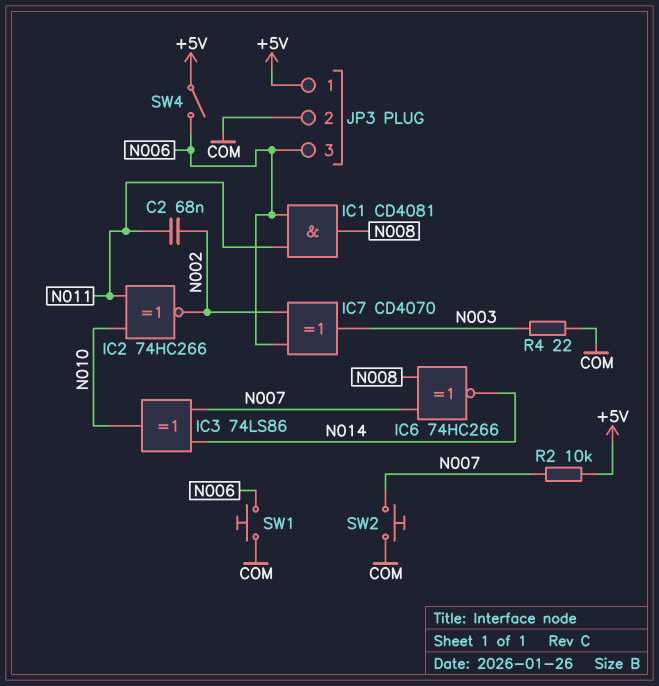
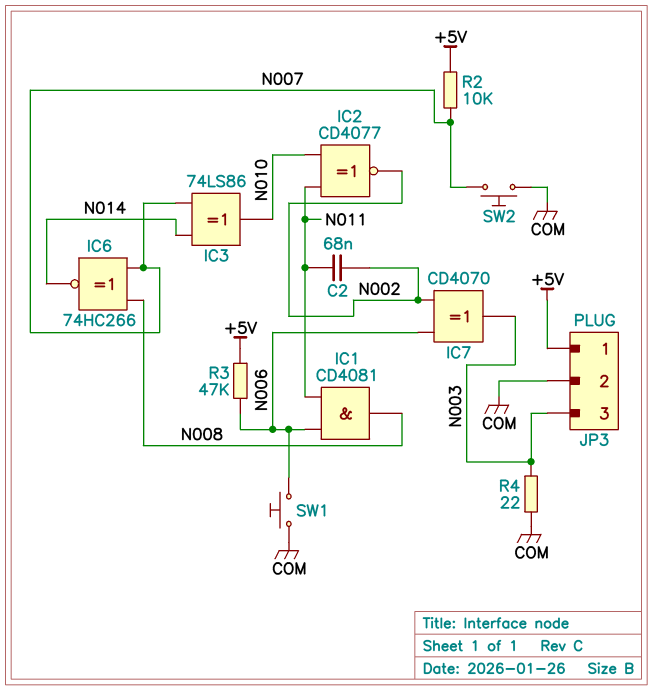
IC2: XNOR 74HC266 (in N010, in N011, out N002) -> XNOR CD4077 (in N010, in N011, out N002)
JP3 pin 3: N006 -> N003
R3: none -> 47k (+5V, N006)
SW4: switch (+5V, N006) -> none

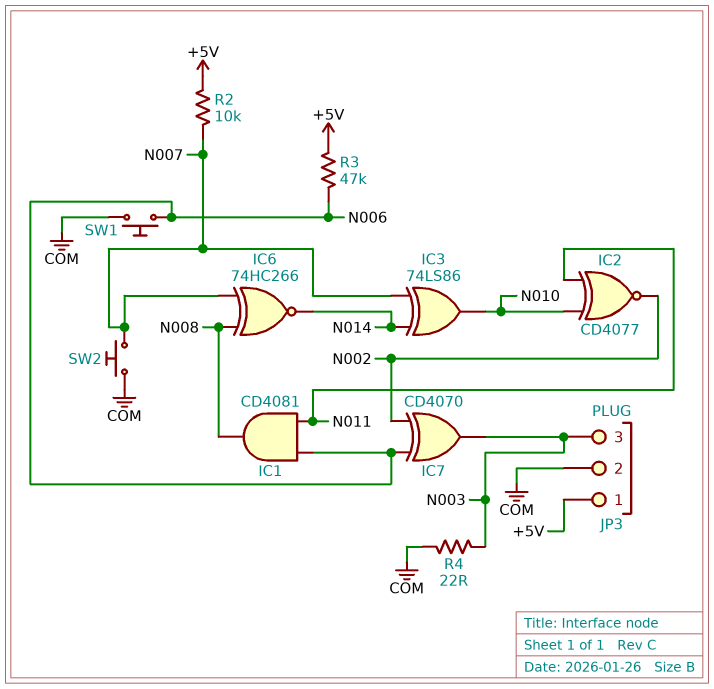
C2: 68nF (N002, N011) -> none

